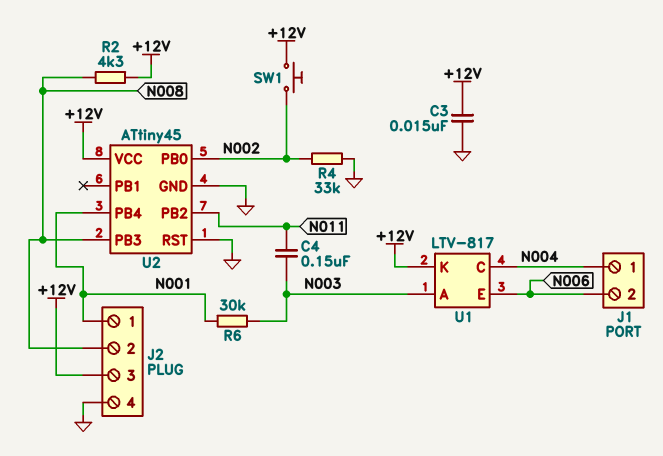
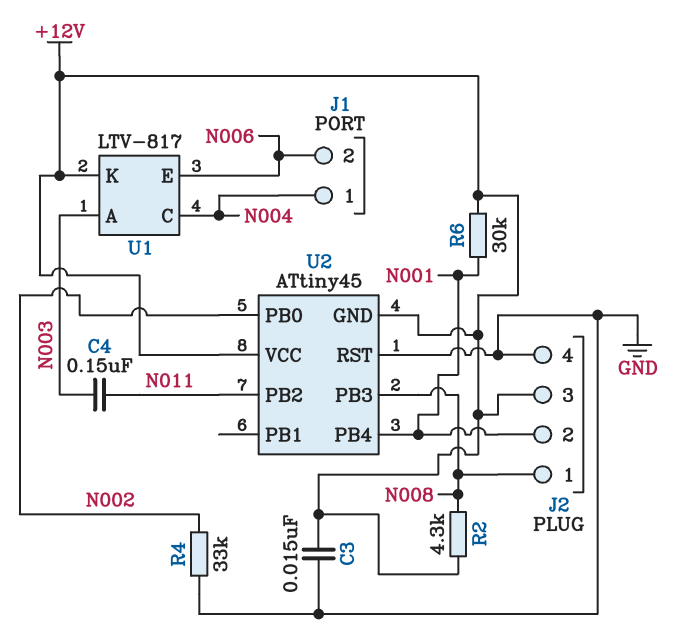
J2 pin 1: N001 -> N008
J2 pin 2: N008 -> N001
R6: 30k (N001, N003) -> 30k (+12V, N001)
SW1: button (+12V, N002) -> none
U2 pin GND: GND -> +12V

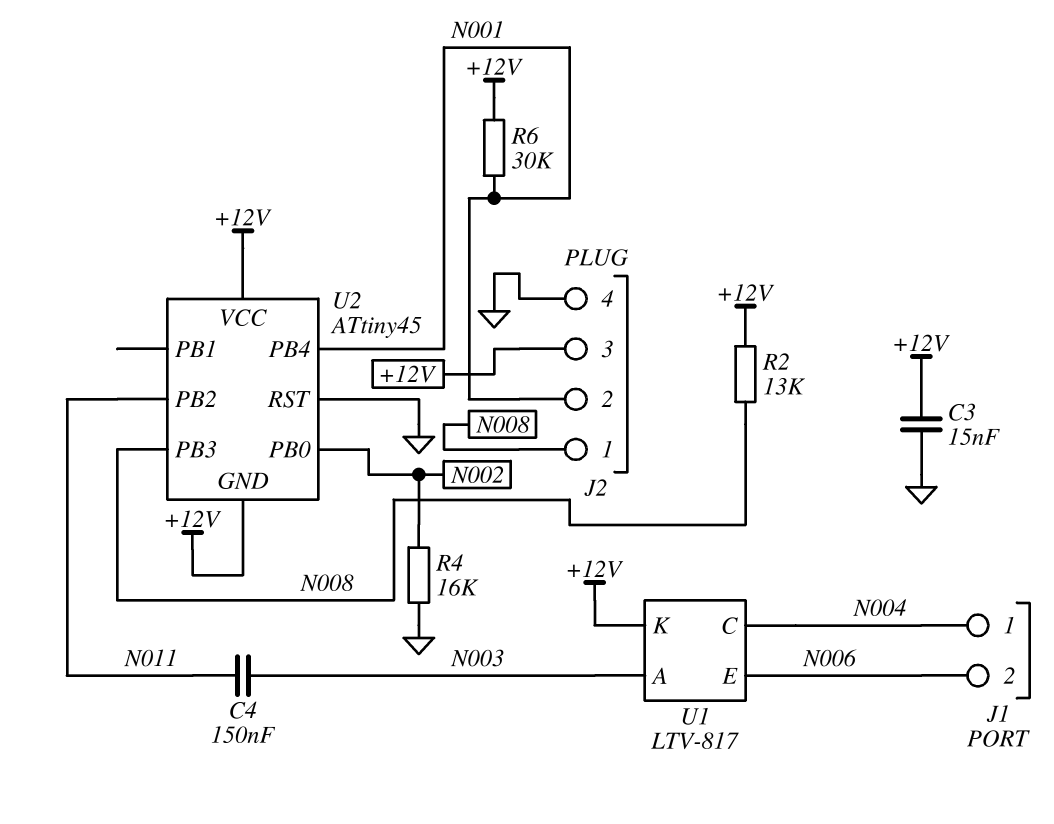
R2: 4.3k (+12V, N008) -> 13k (+12V, N008)
R4: 33k (GND, N002) -> 16k (GND, N002)

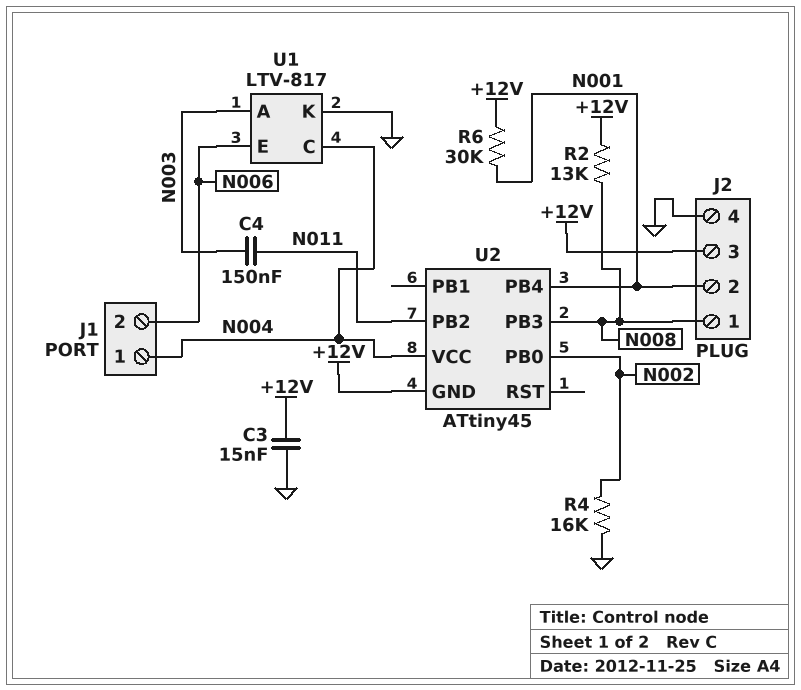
U1 pin K: +12V -> GND
U2 pin RST: GND -> none
U2 pin VCC: +12V -> N004

